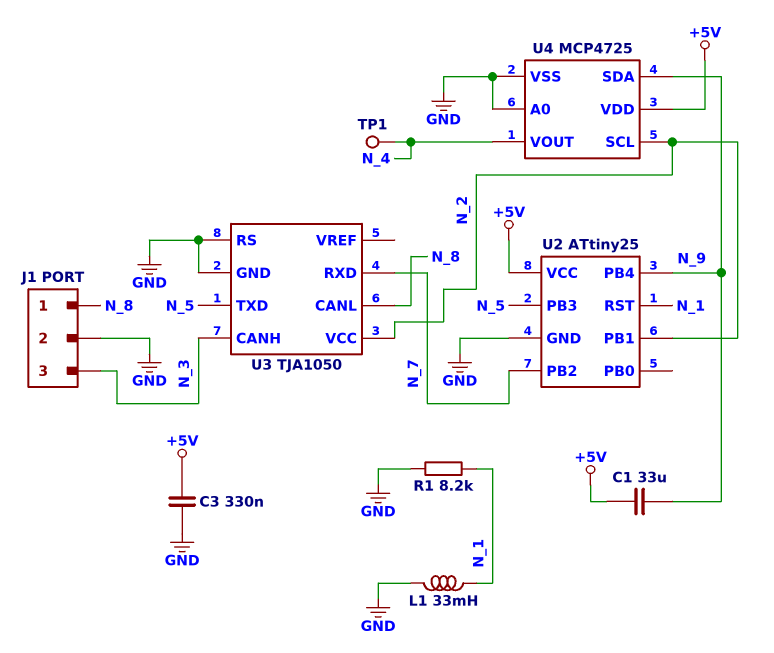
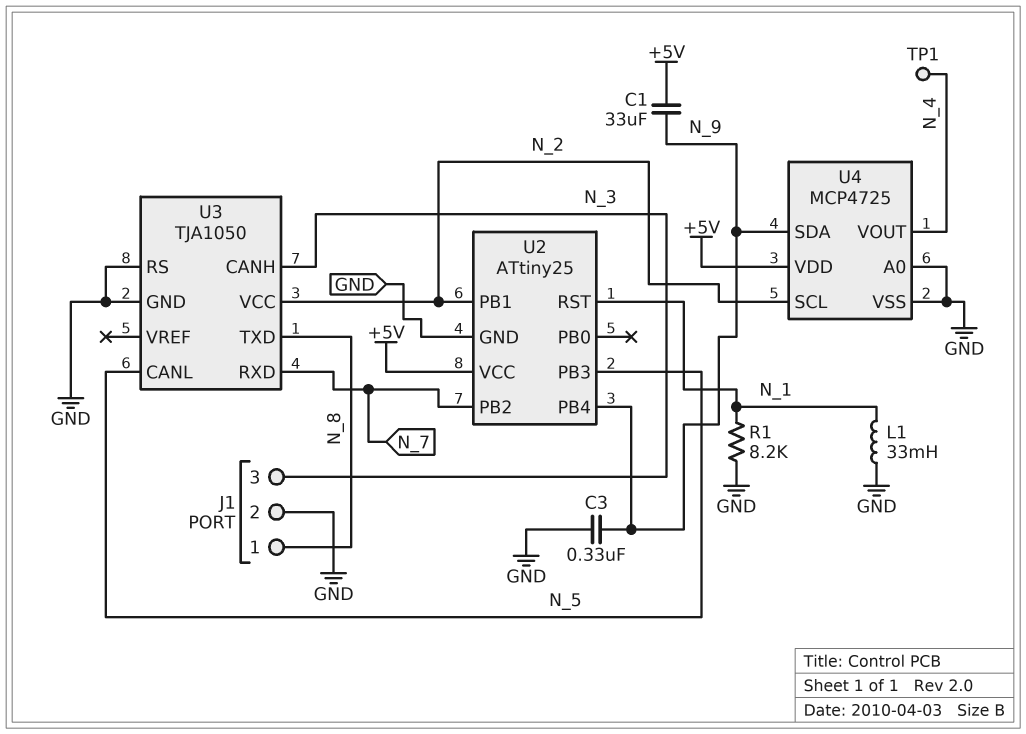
C3: 330nF (+5V, GND) -> 330nF (GND, N_9)
U3 pin CANL: N_8 -> N_5
U3 pin TXD: N_5 -> N_8

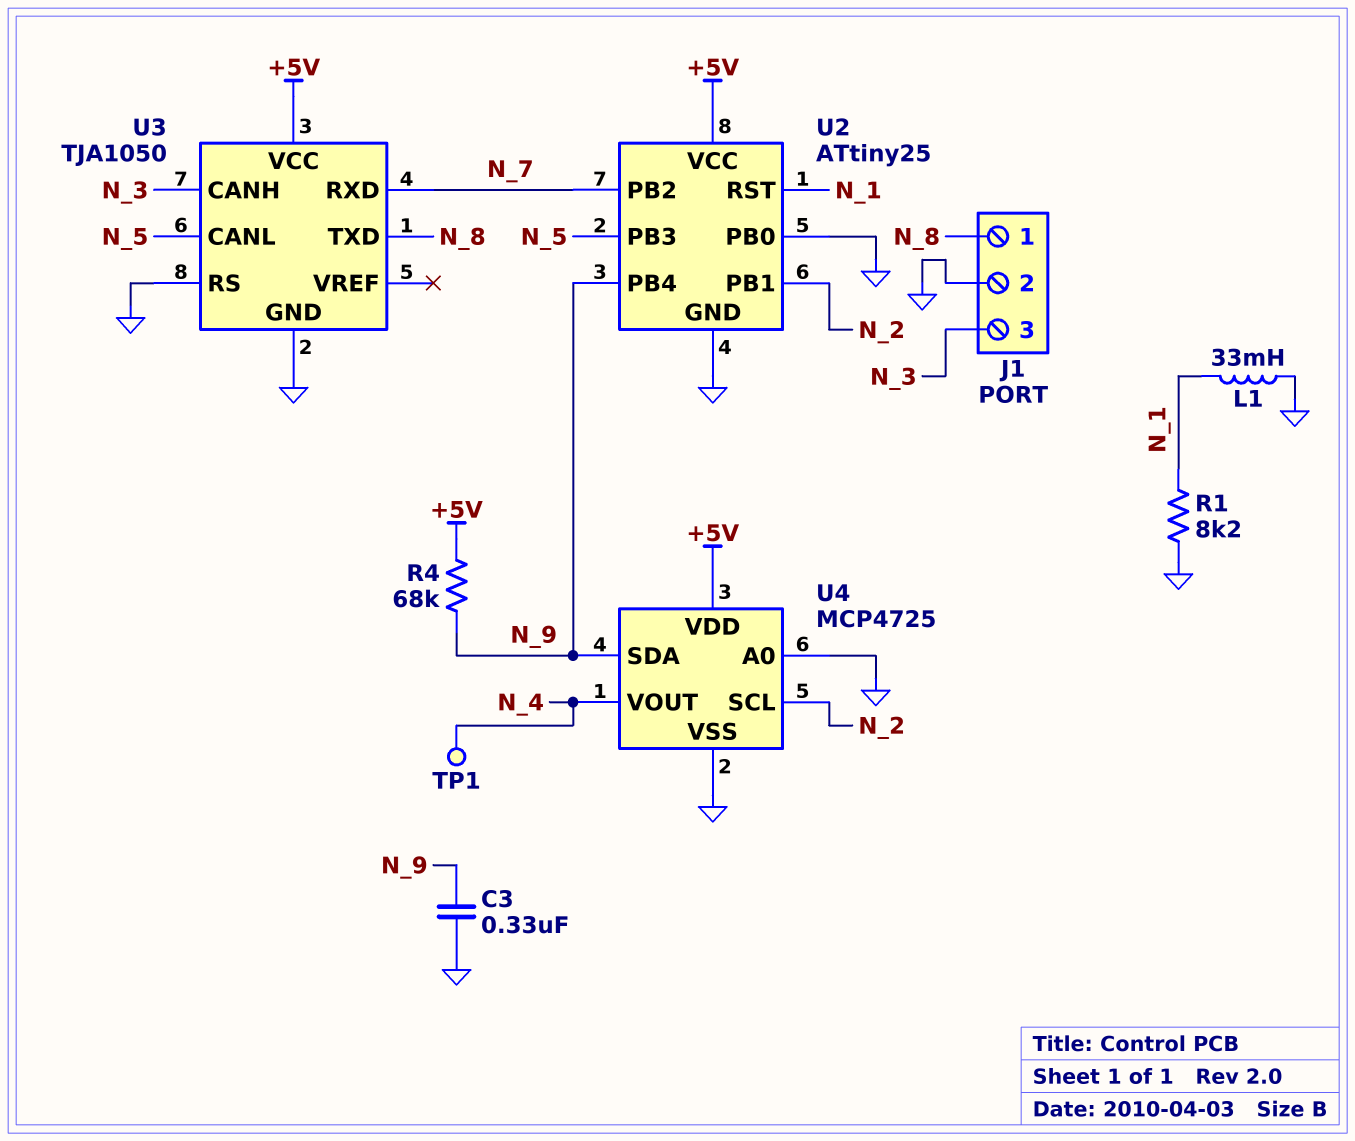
C1: 33uF (+5V, N_9) -> none
R4: none -> 68k (+5V, N_9)
U2 pin PB0: none -> GND
U3 pin VCC: N_2 -> +5V

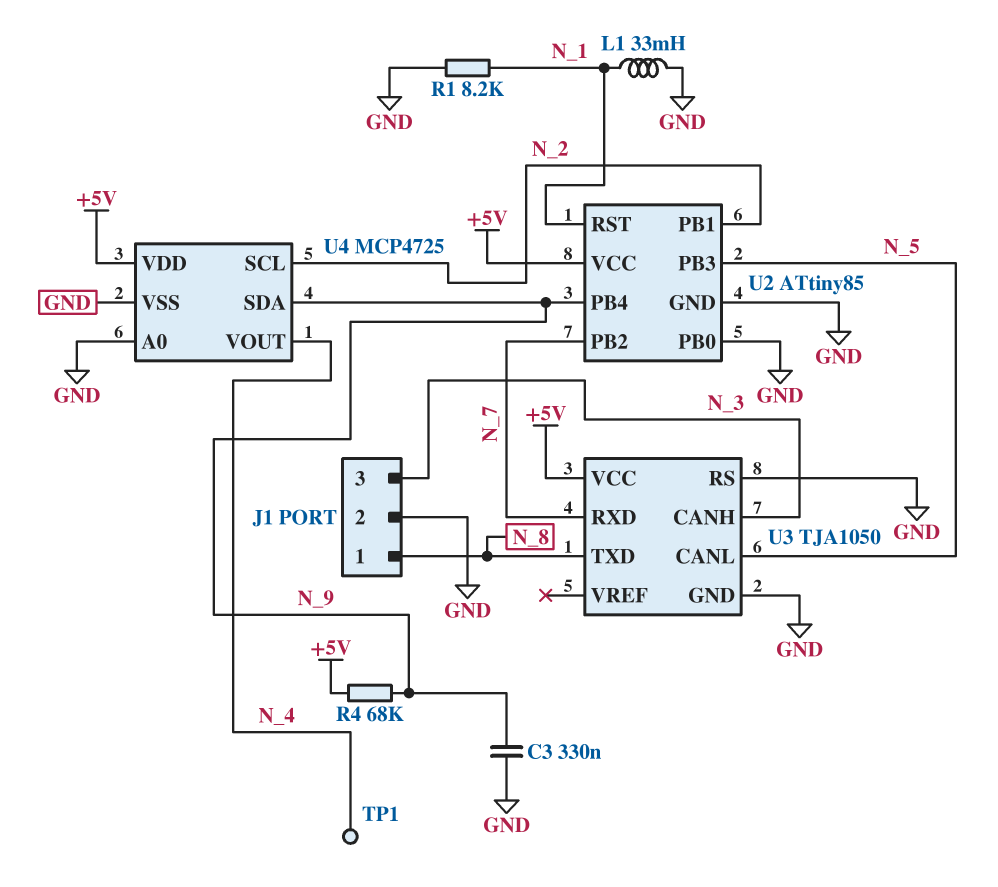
U2: ATtiny25 -> ATtiny85

